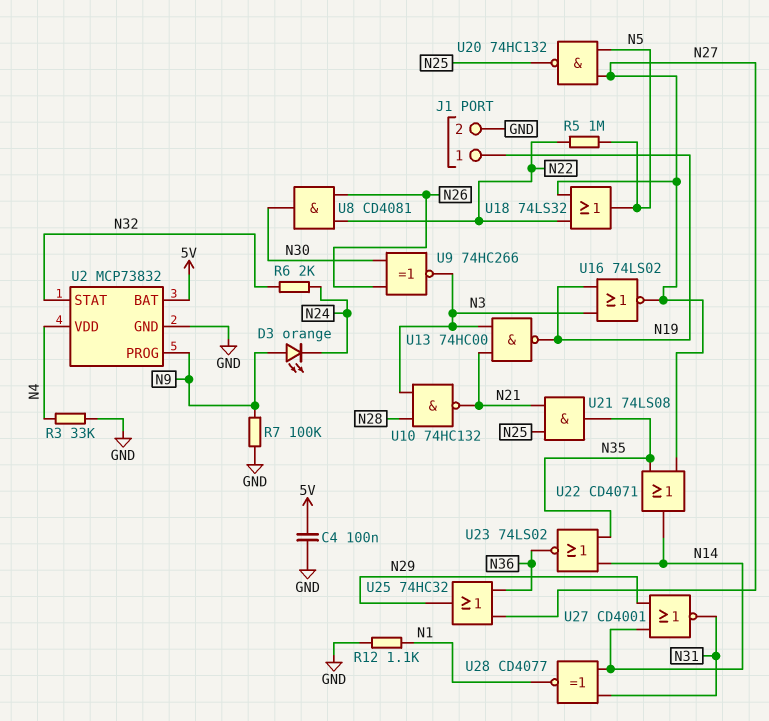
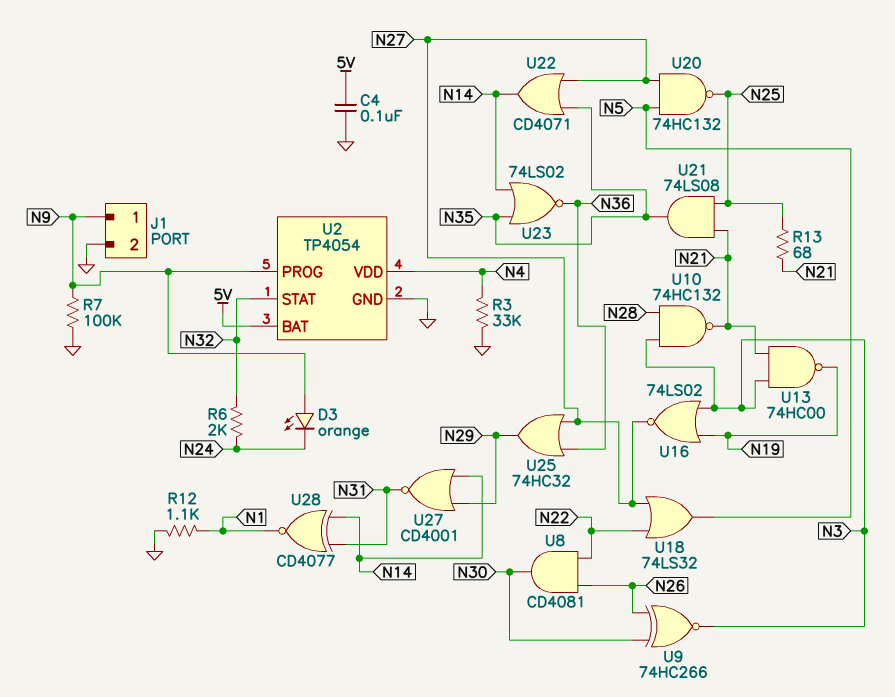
J1 pin 1: N19 -> N9
R5: 1M (N5, N22) -> none
R13: none -> 68 (N21, N25)
U2: MCP73832 -> TP4054

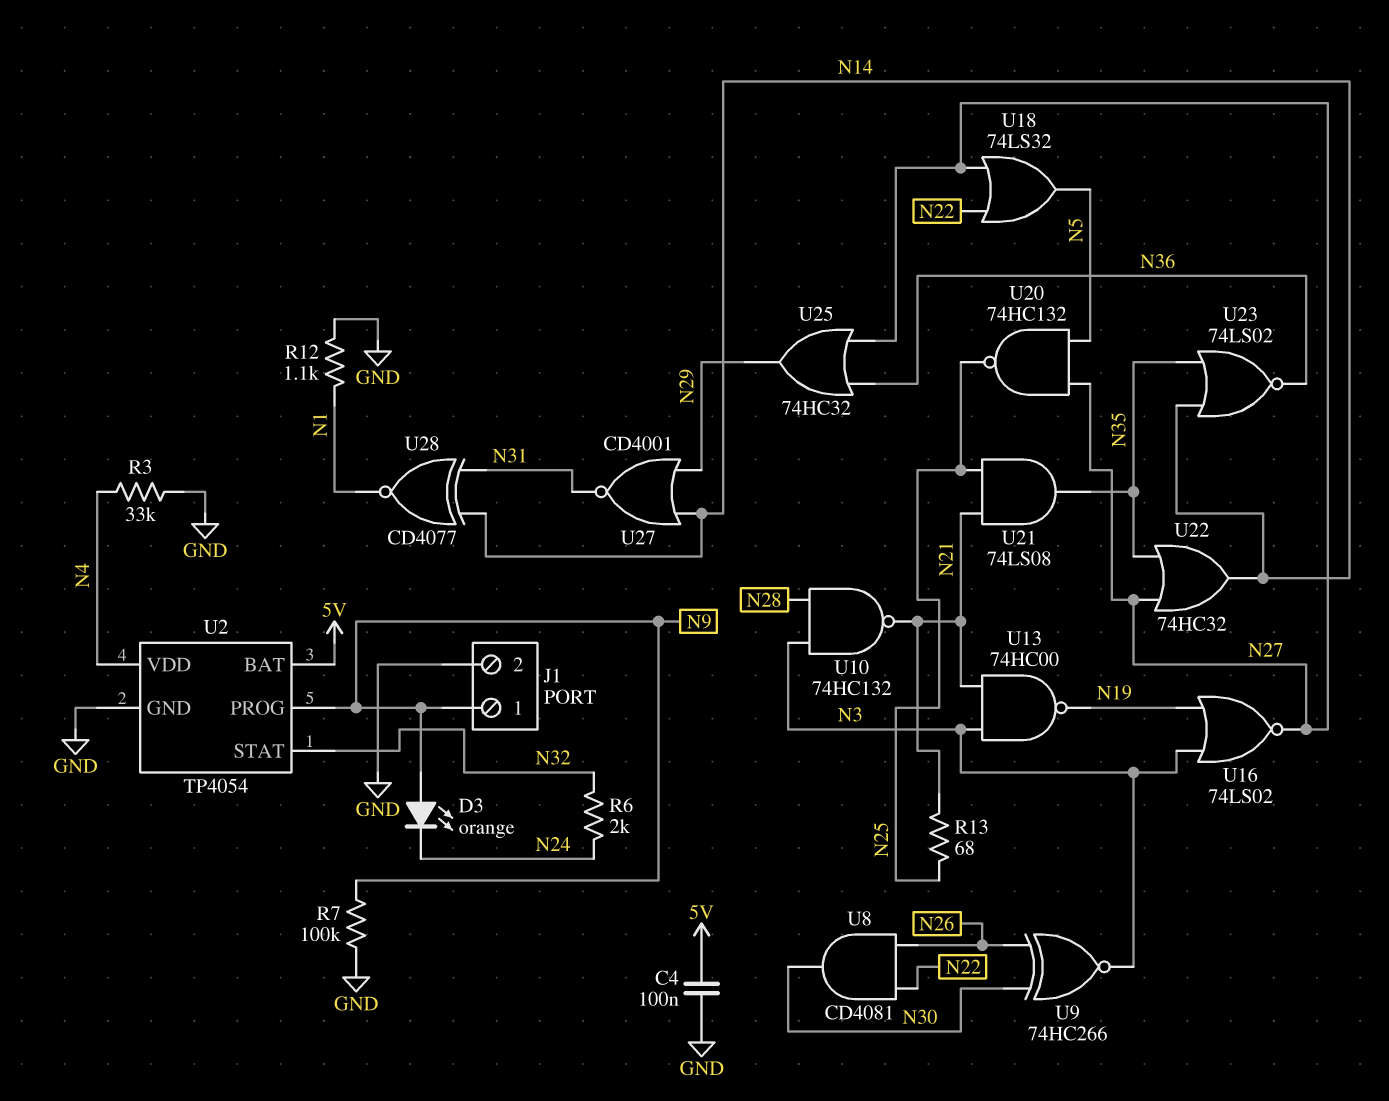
U22: OR CD4071 (in N27, in N35, out N14) -> OR 74HC32 (in N27, in N35, out N14)

